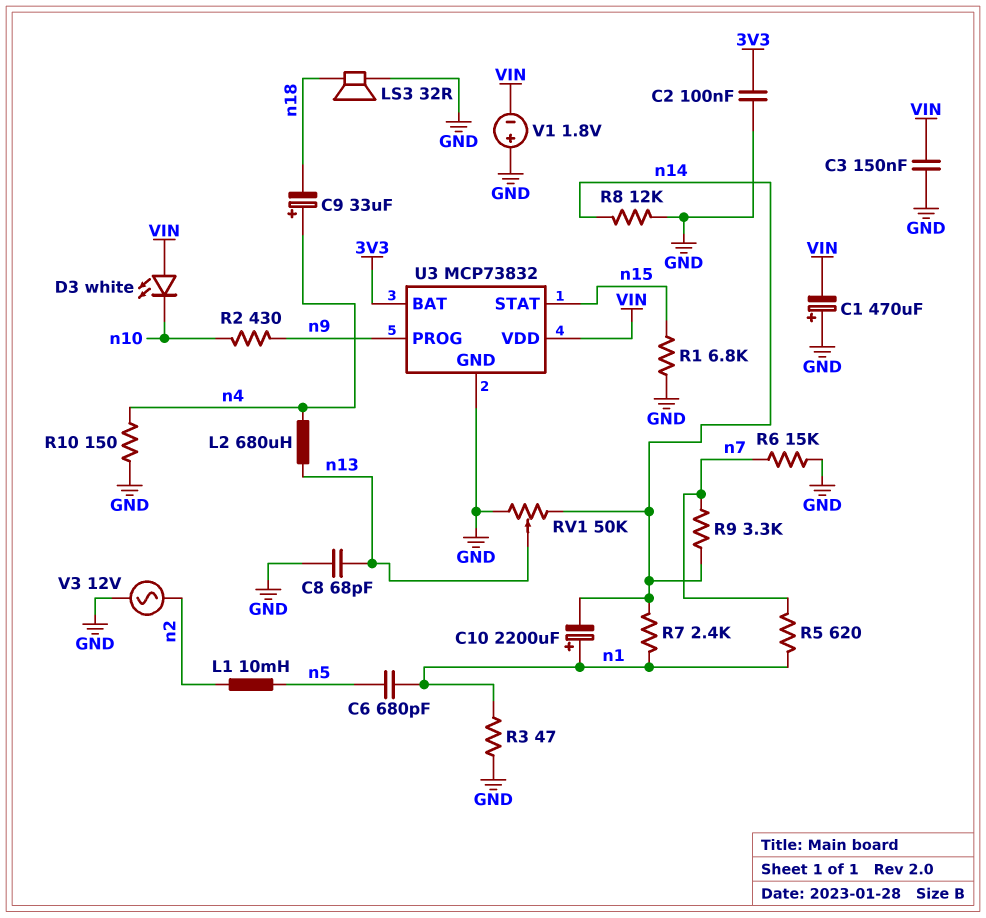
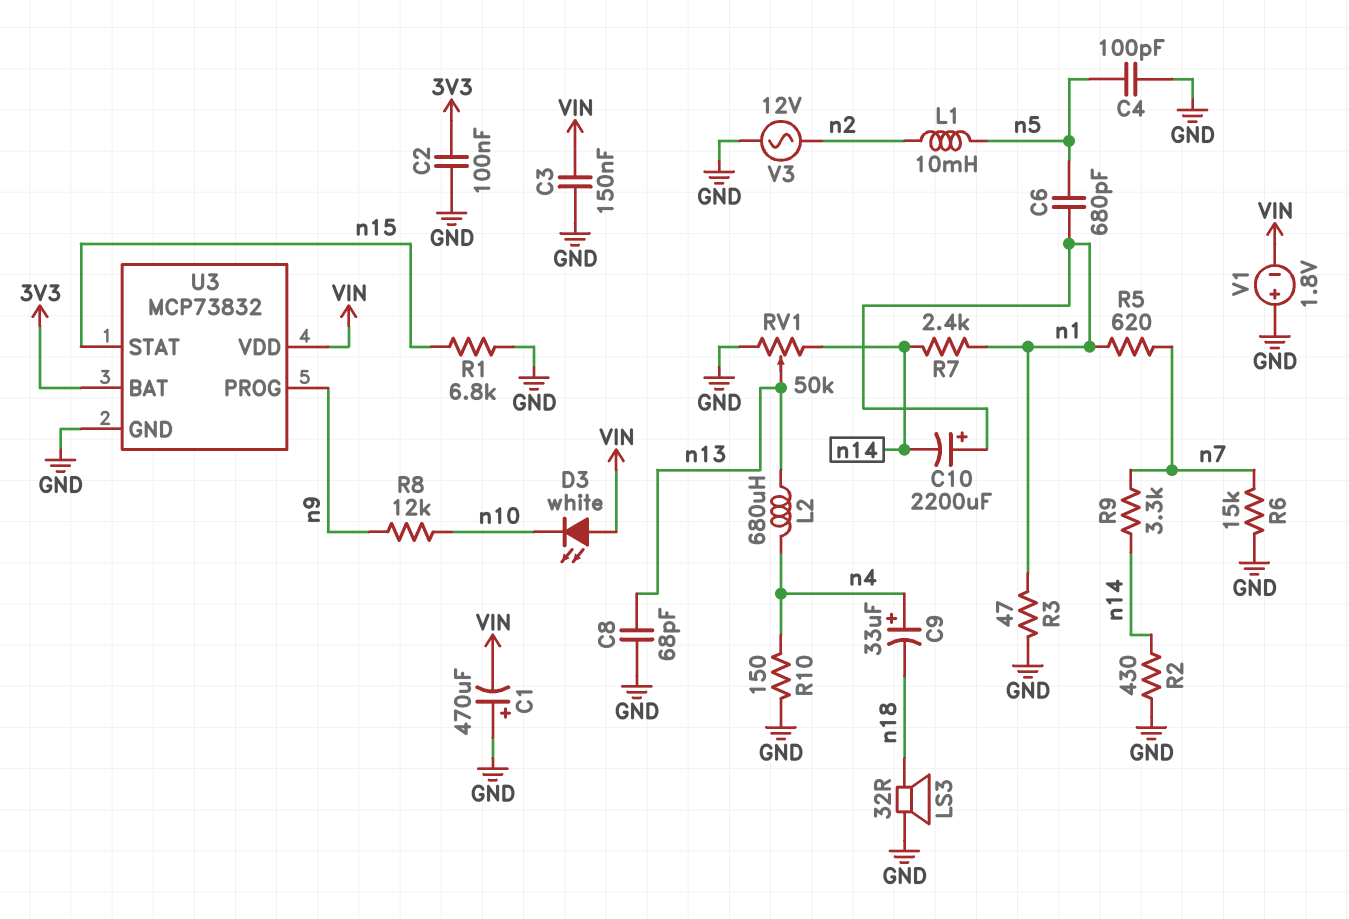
C4: none -> 100pF (GND, n5)
R2: 430 (n9, n10) -> 430 (GND, n14)
R8: 12k (GND, n14) -> 12k (n9, n10)

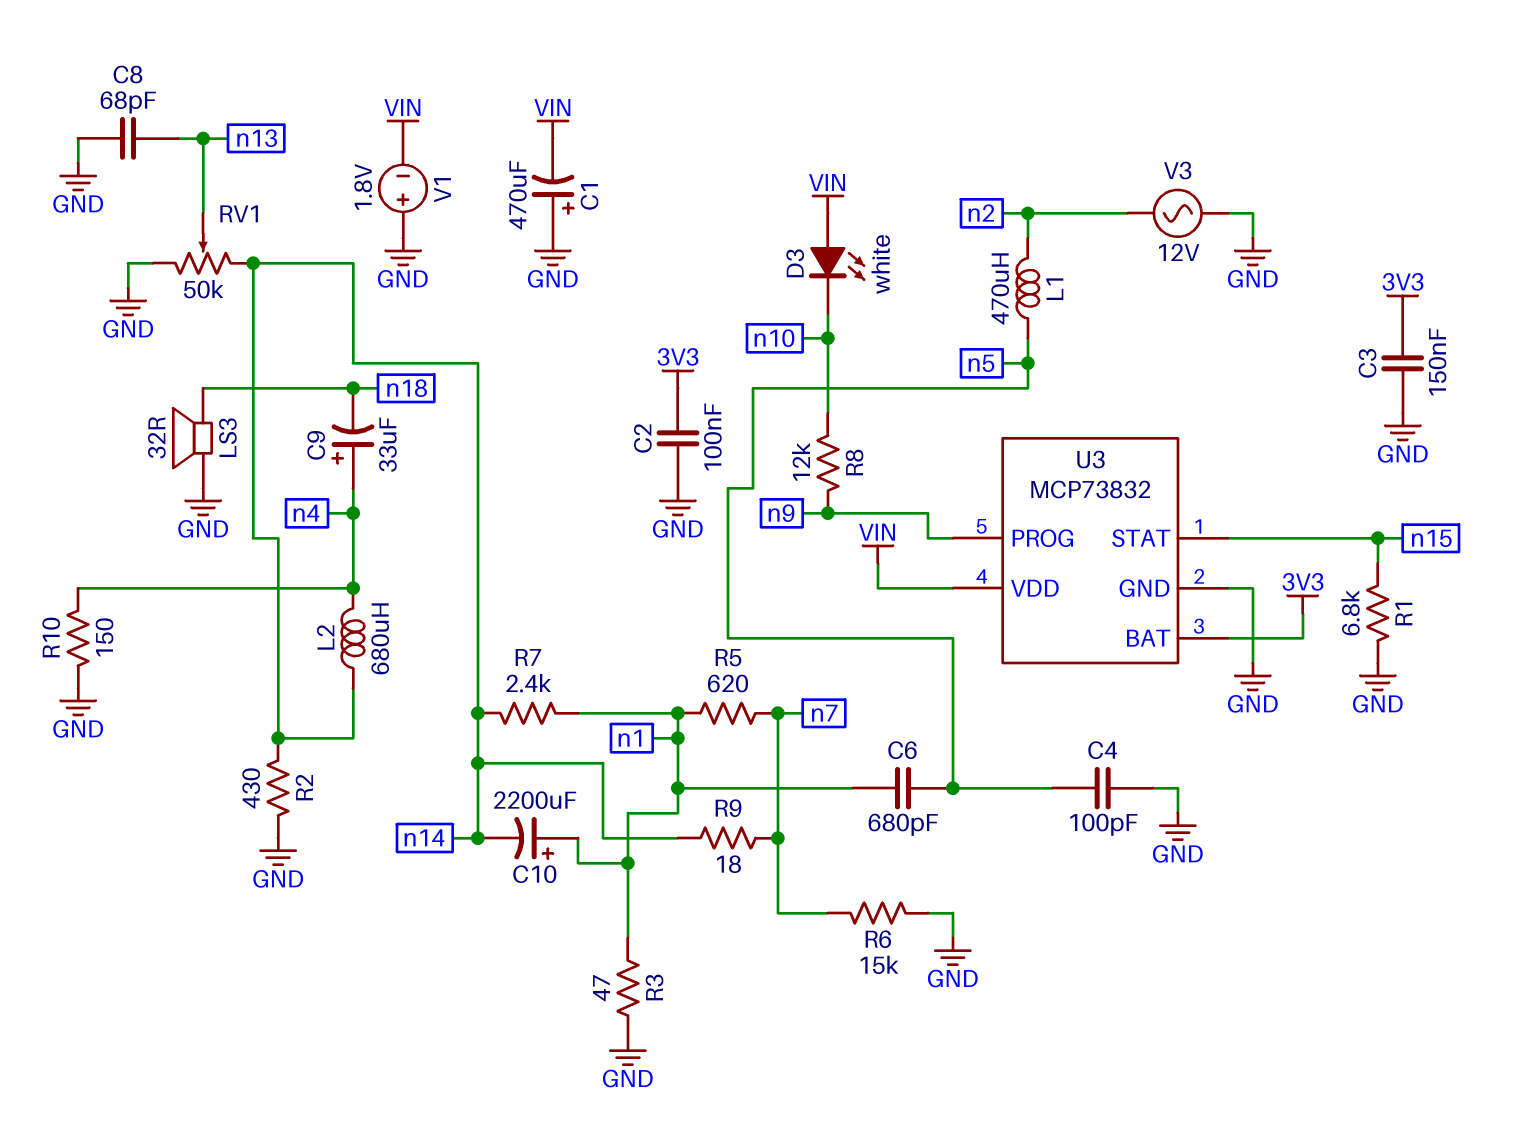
C3: 150nF (GND, VIN) -> 150nF (3V3, GND)
L1: 10mH (n2, n5) -> 470uH (n2, n5)
L2: 680uH (n4, n13) -> 680uH (n4, n14)
R9: 3.3k (n7, n14) -> 18 (n7, n14)

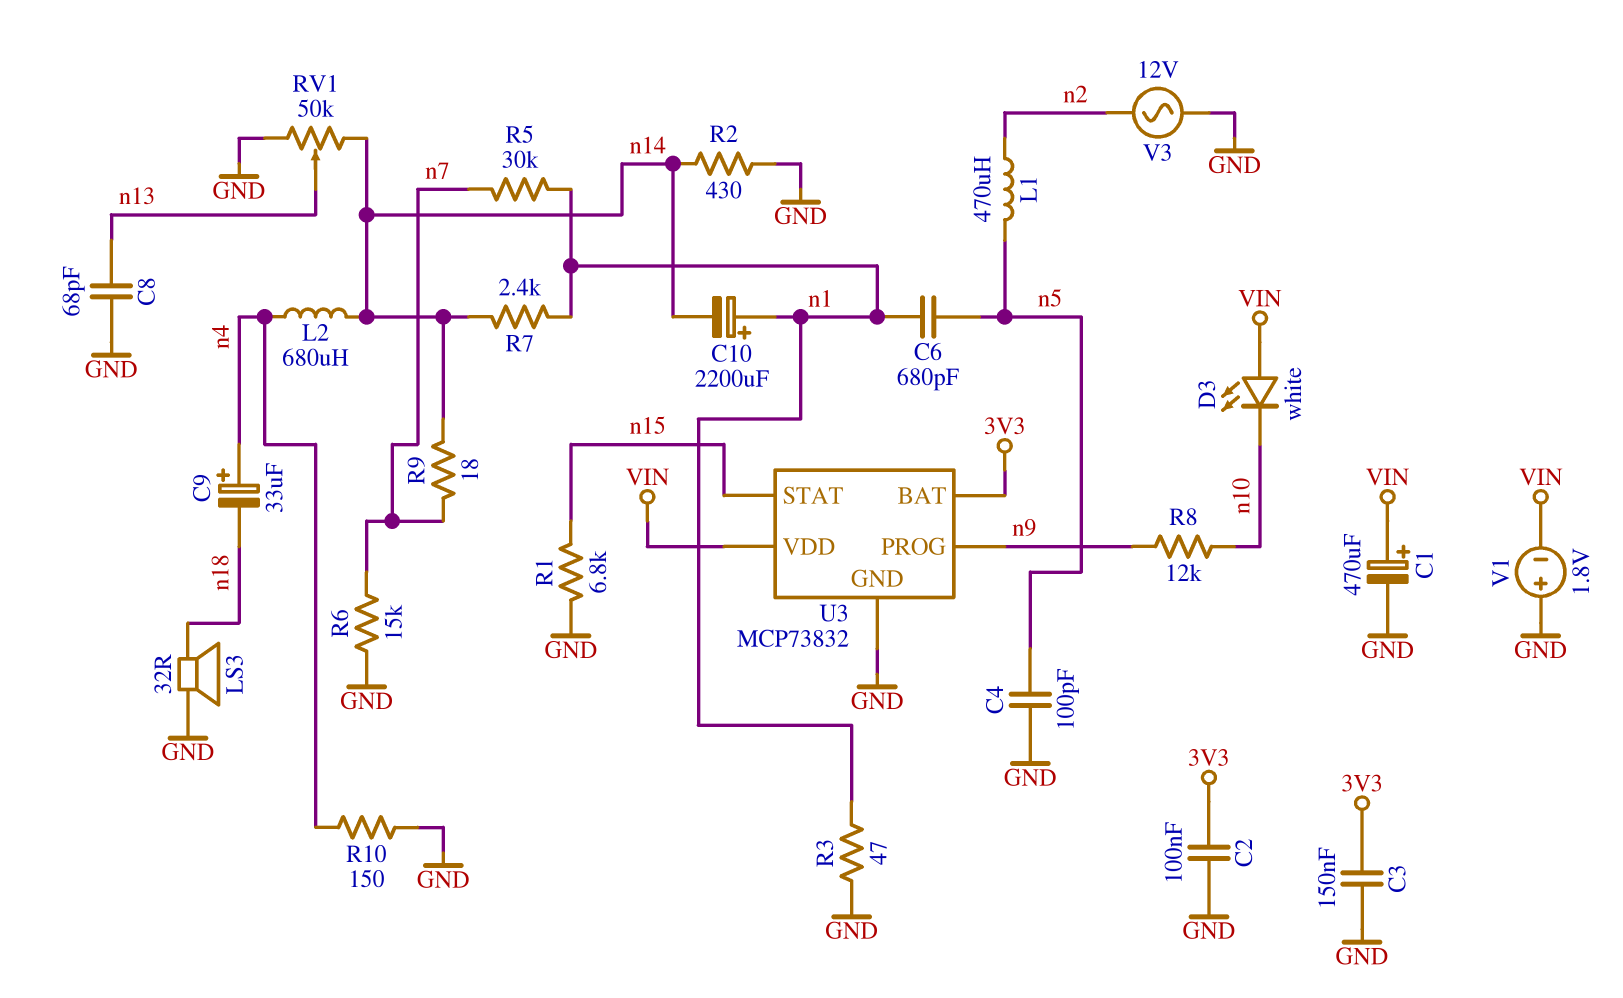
C1: 470uF (plus GND, minus VIN) -> 470uF (plus VIN, minus GND)
R5: 620 (n1, n7) -> 30k (n1, n7)

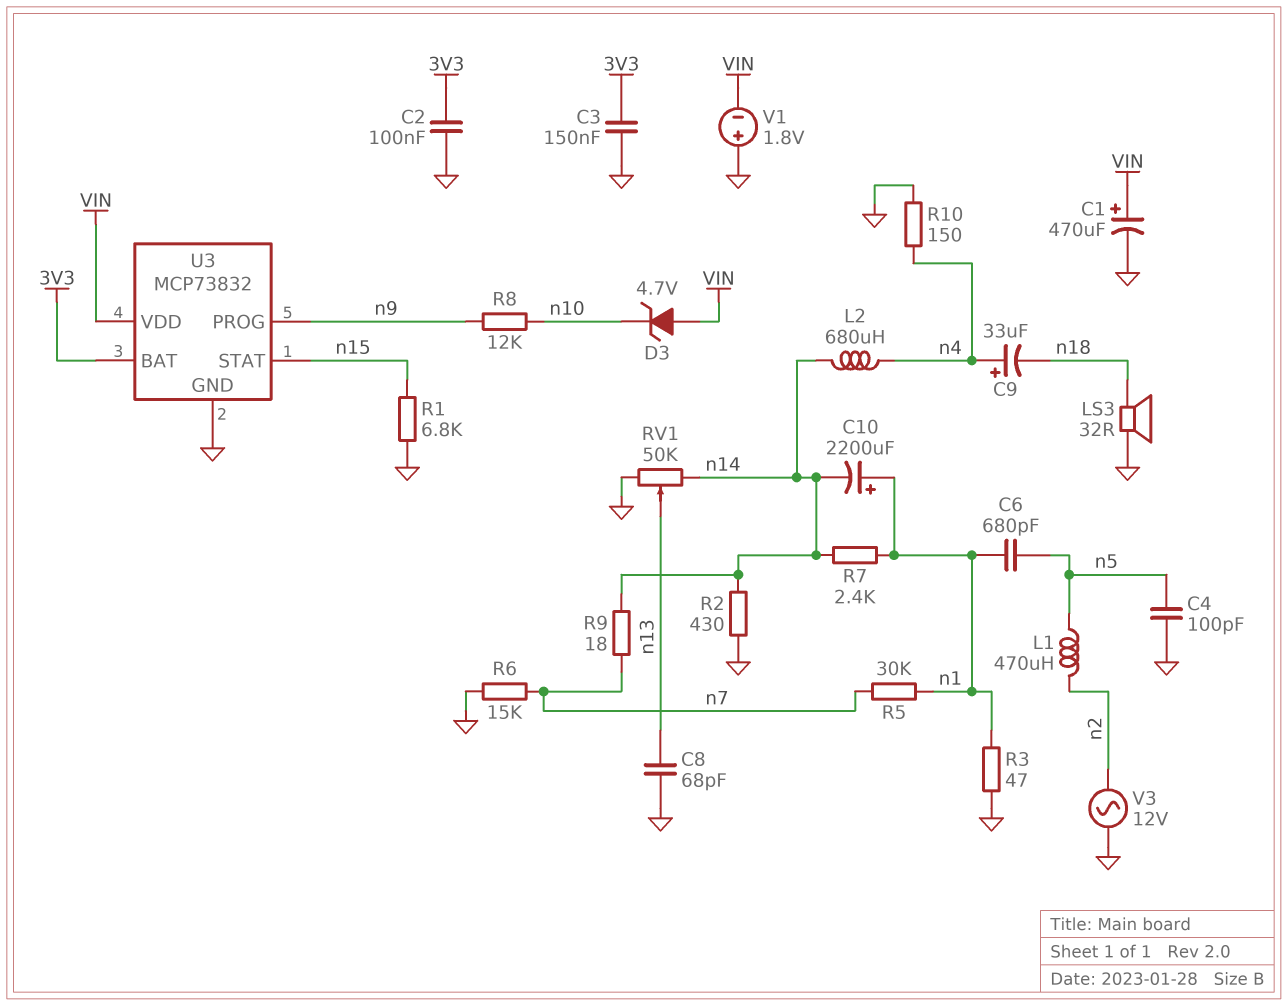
D3: LED white (A VIN, K n10) -> zener 4.7V (A VIN, K n10)

